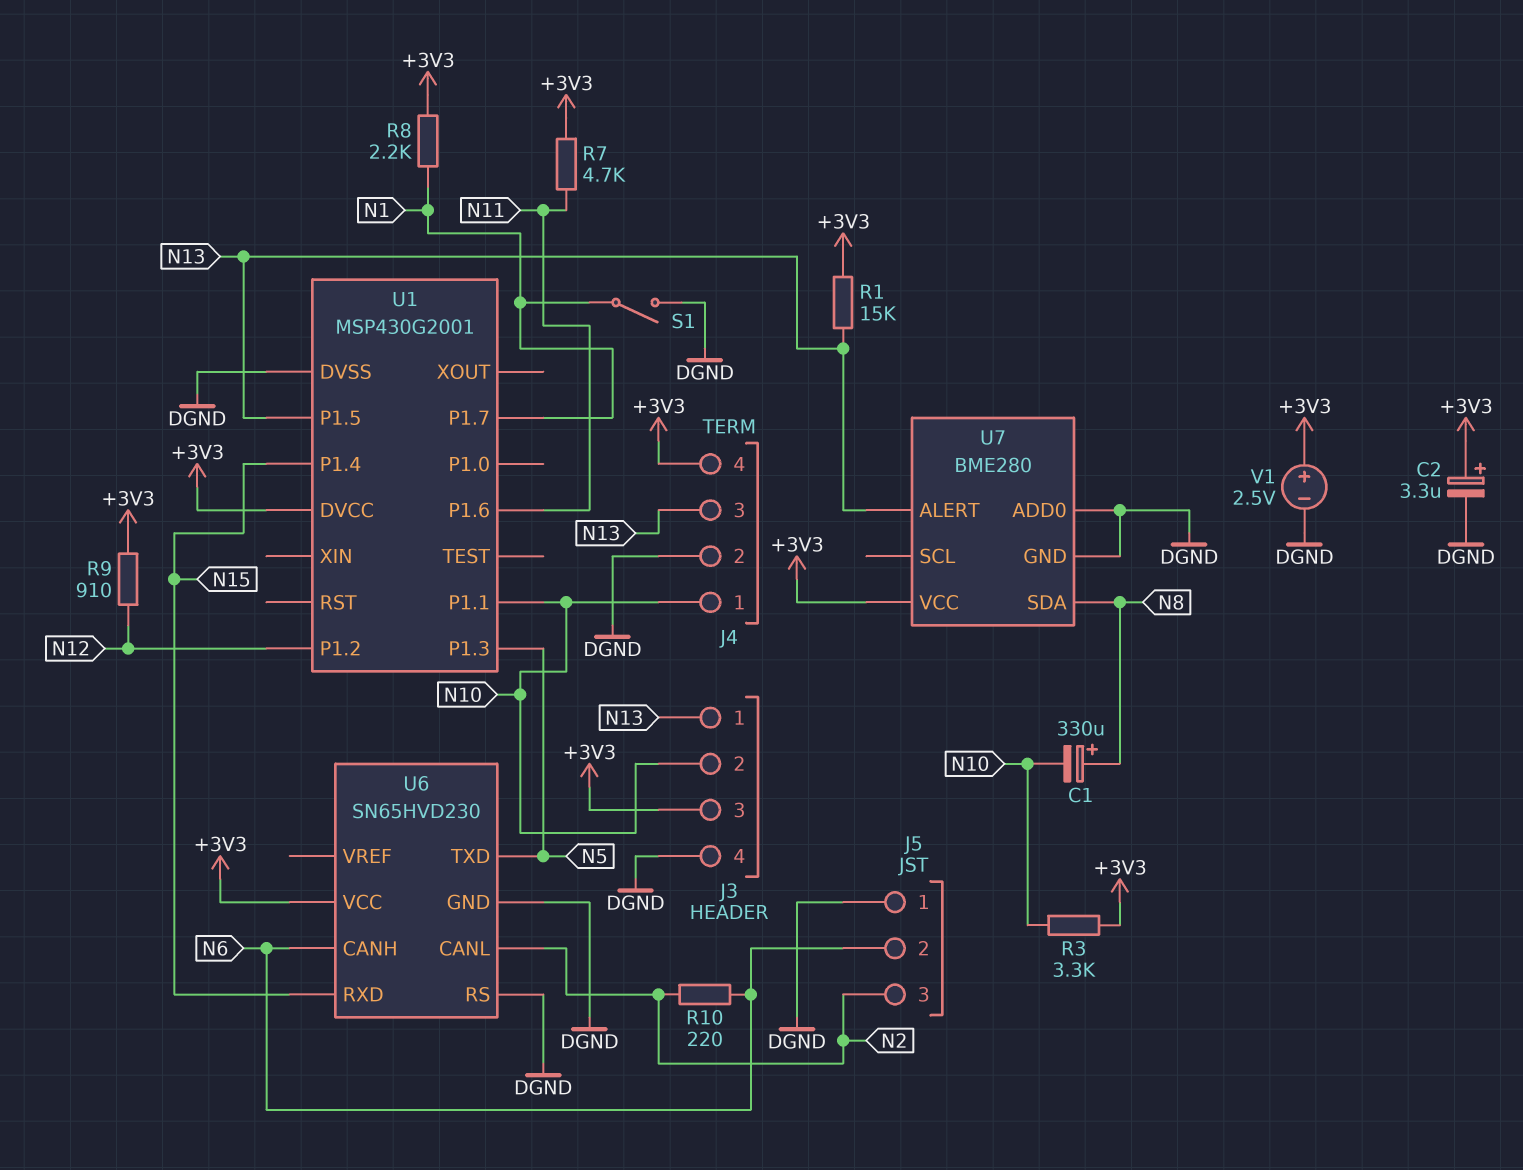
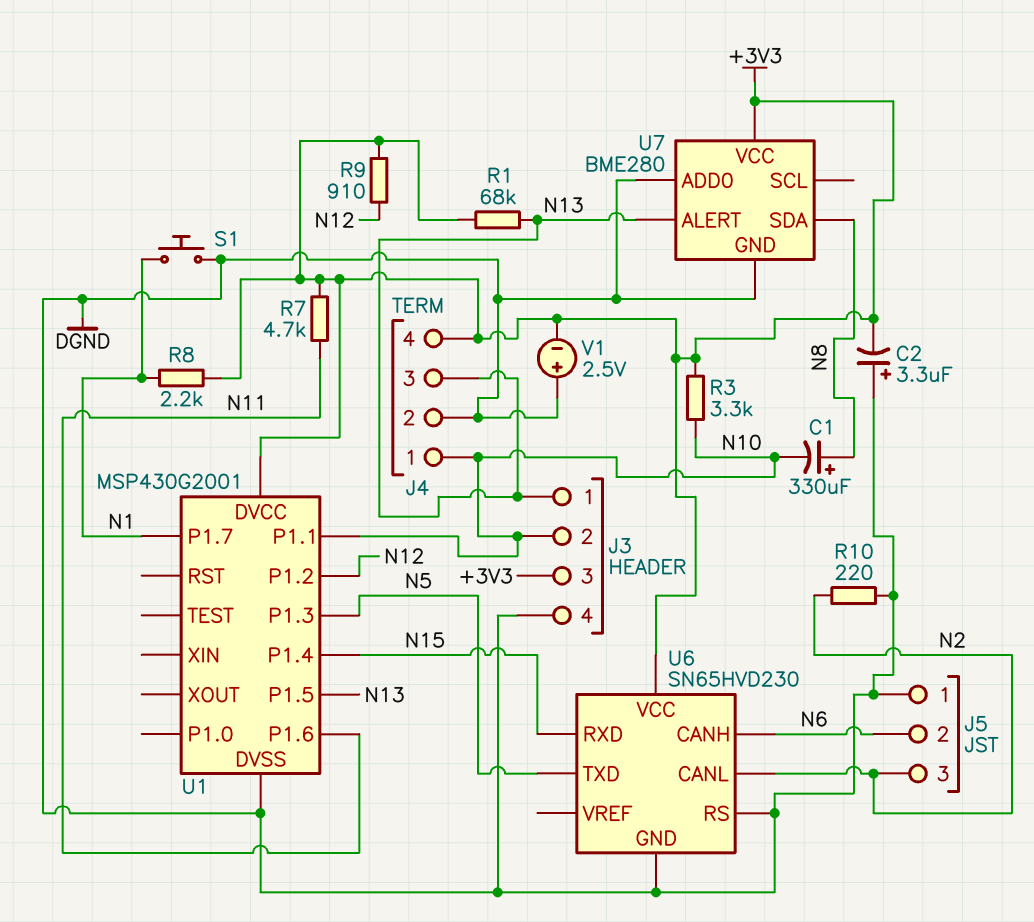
C2: 3.3uF (plus +3V3, minus DGND) -> 3.3uF (plus DGND, minus +3V3)
R1: 15k (+3V3, N13) -> 68k (+3V3, N13)
R10: 220 (N2, N6) -> 220 (DGND, N2)
S1: switch (DGND, N1) -> button (DGND, N1)
V1: 2.5V (plus +3V3, minus DGND) -> 2.5V (plus DGND, minus +3V3)

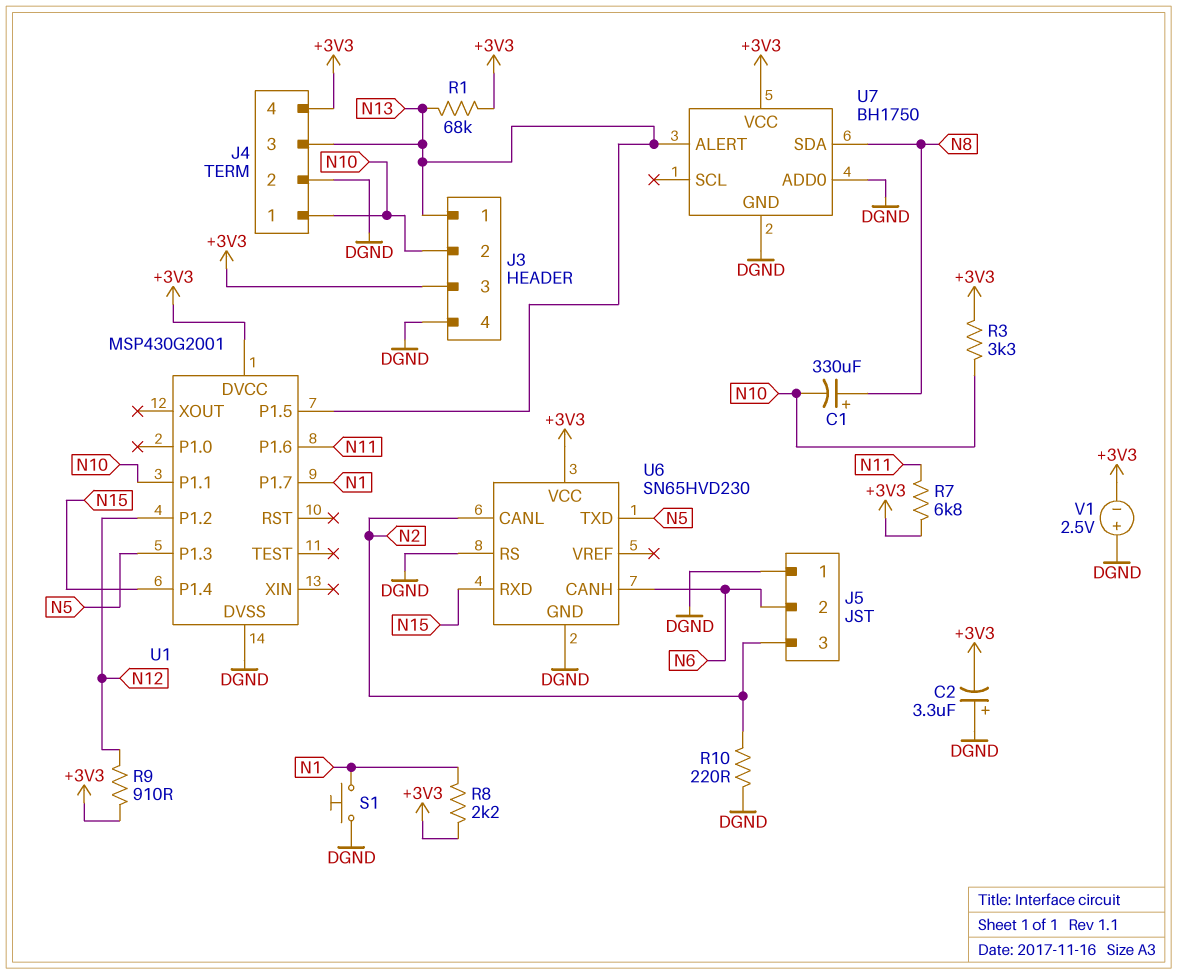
R7: 4.7k (+3V3, N11) -> 6.8k (+3V3, N11)
U7: BME280 -> BH1750

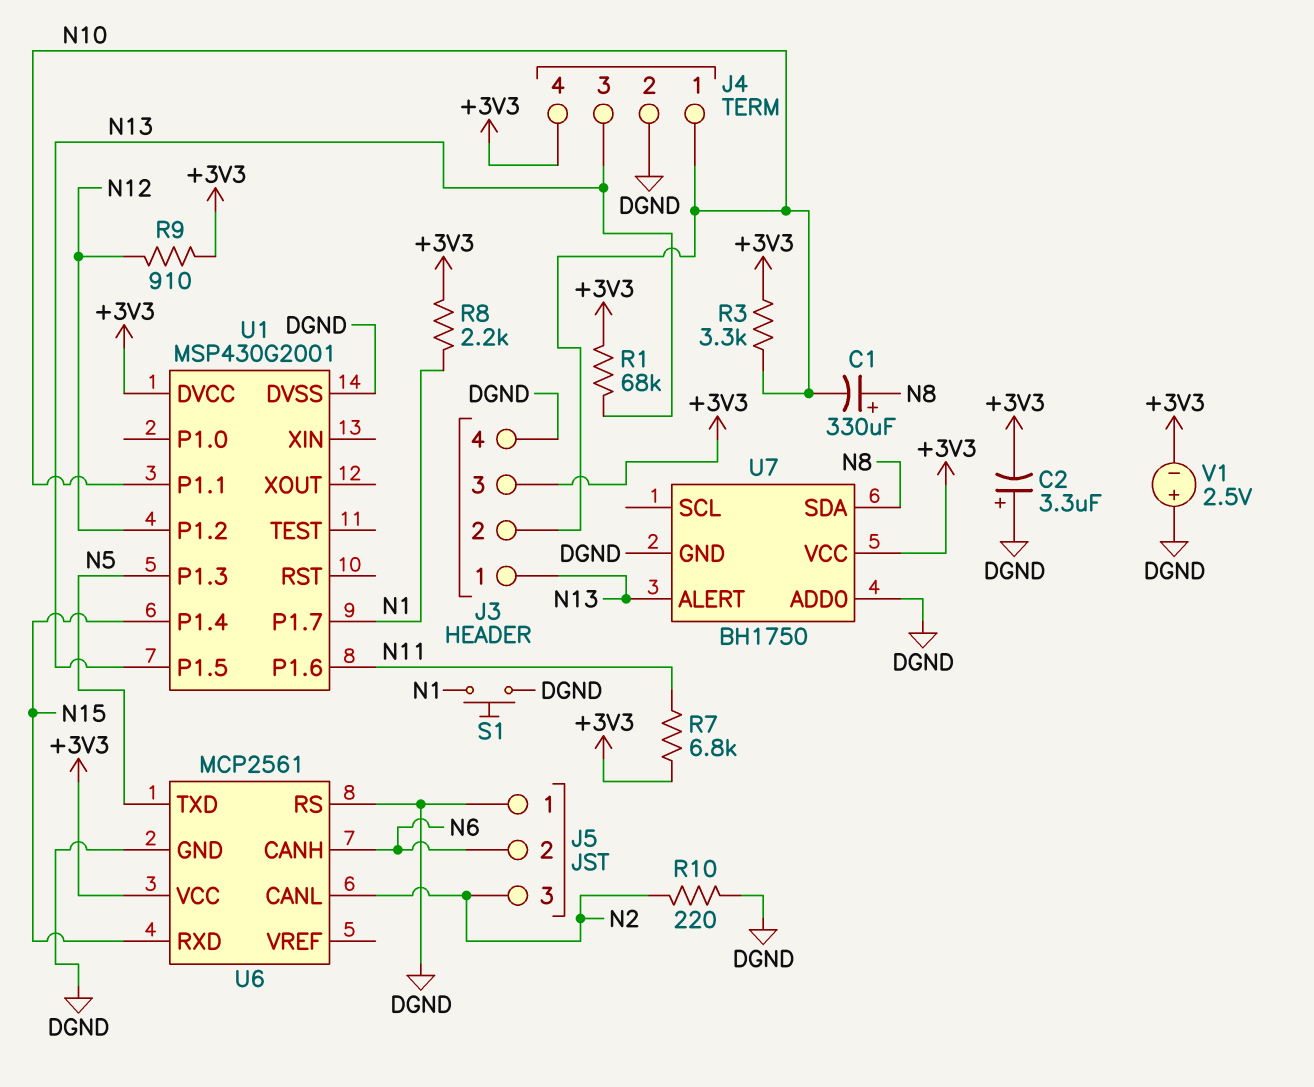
U6: SN65HVD230 -> MCP2561

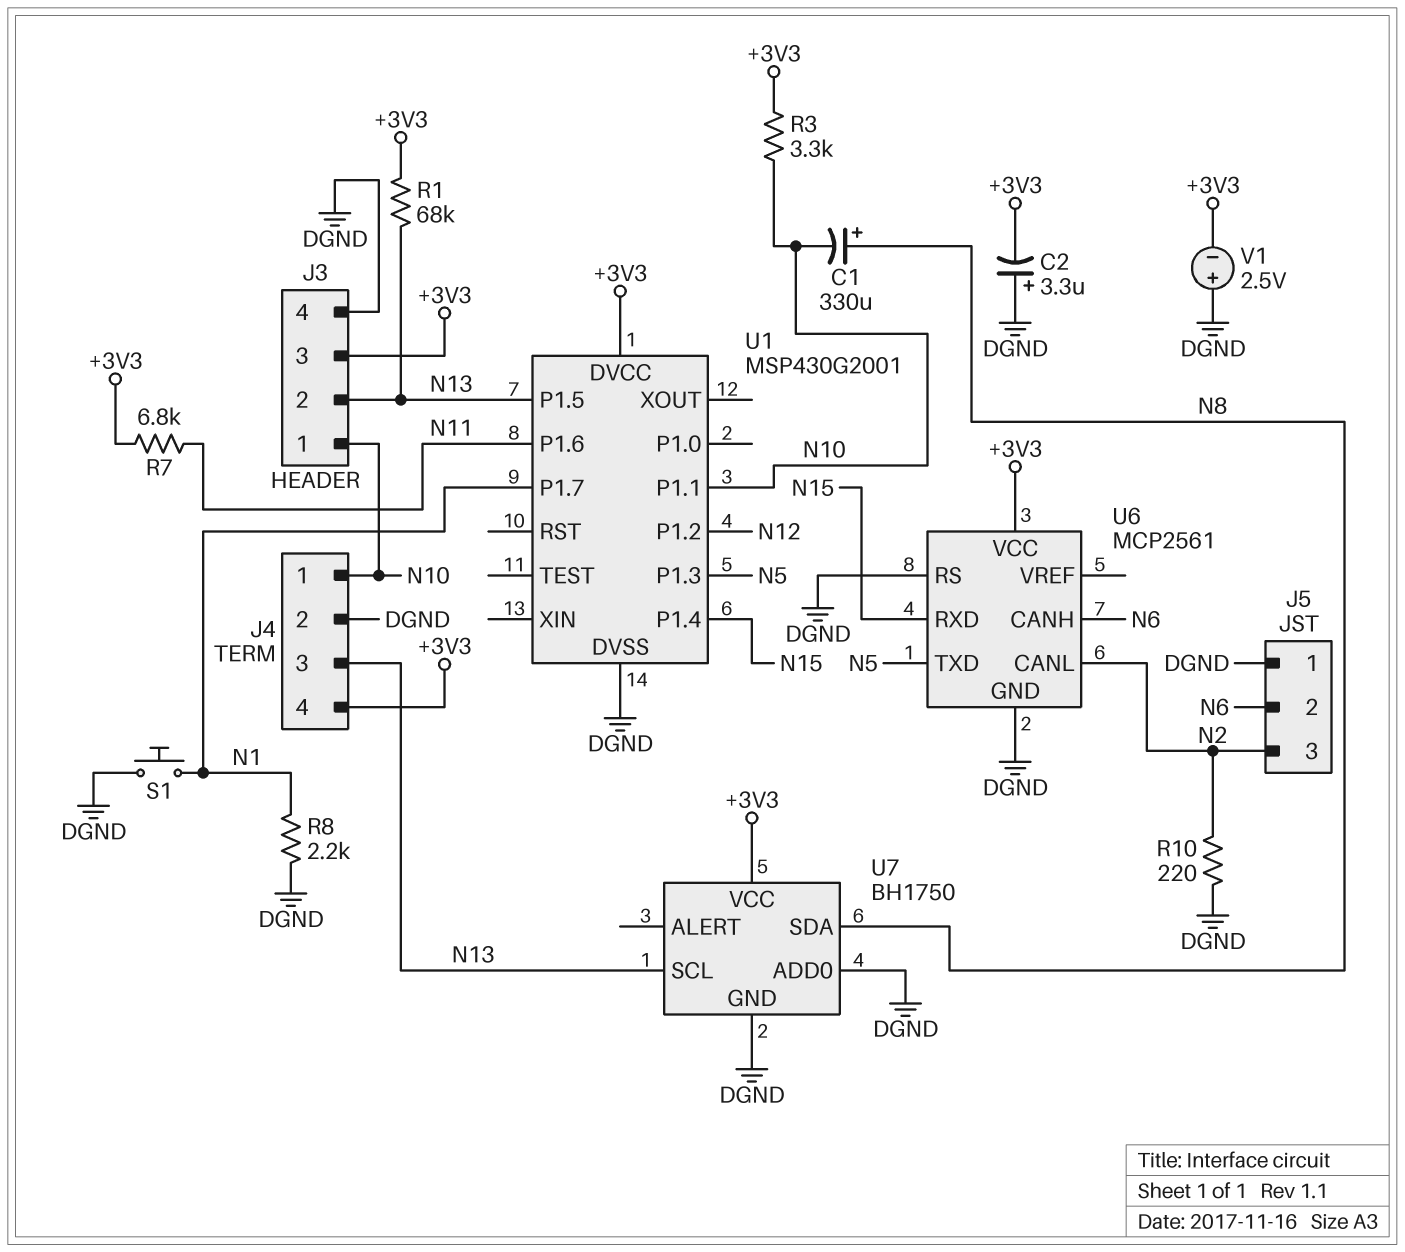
J3 pin 1: N13 -> N10
J3 pin 2: N10 -> N13
R8: 2.2k (+3V3, N1) -> 2.2k (DGND, N1)
R9: 910 (+3V3, N12) -> none
U7 pin ALERT: N13 -> none
U7 pin SCL: none -> N13

